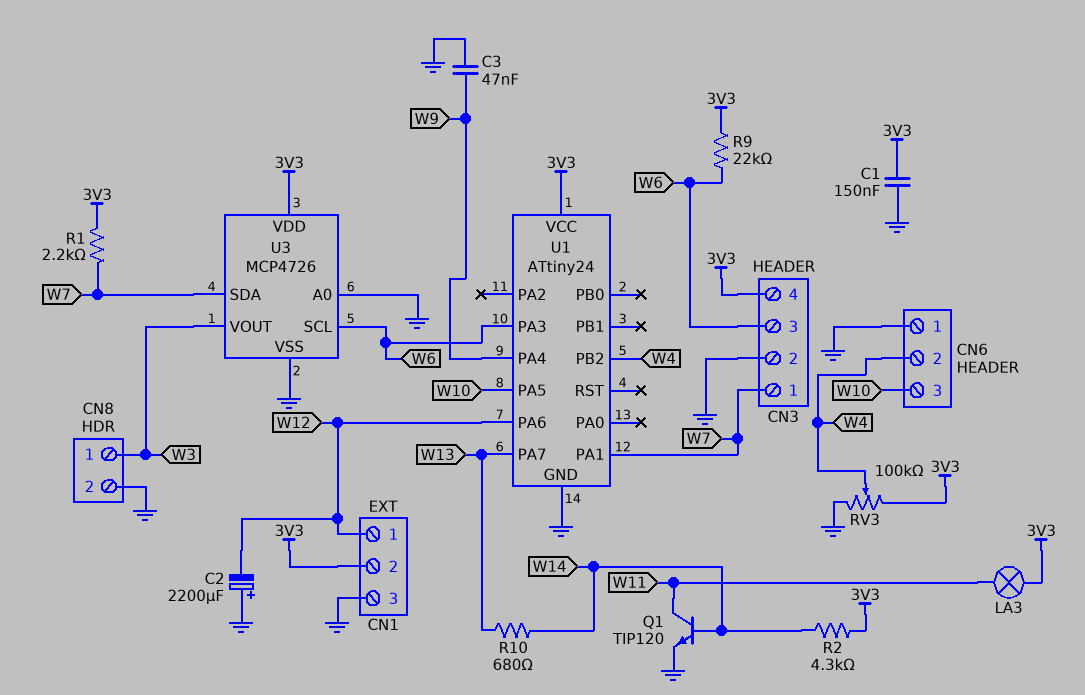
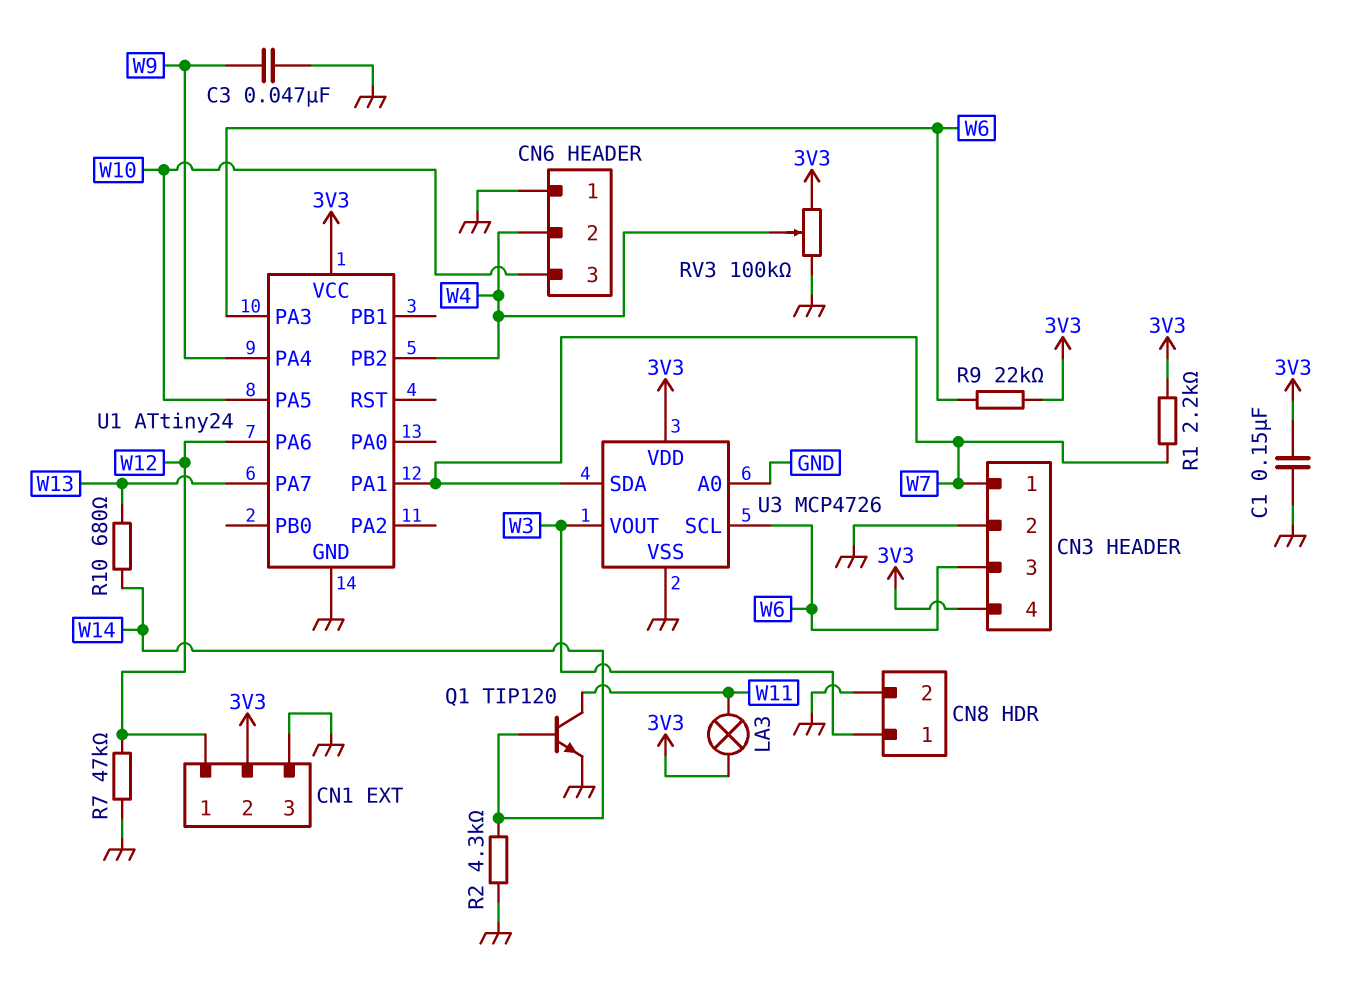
C2: 2200uF (plus GND, minus W12) -> none
R2: 4.3k (3V3, W14) -> 4.3k (GND, W14)
R7: none -> 47k (GND, W12)

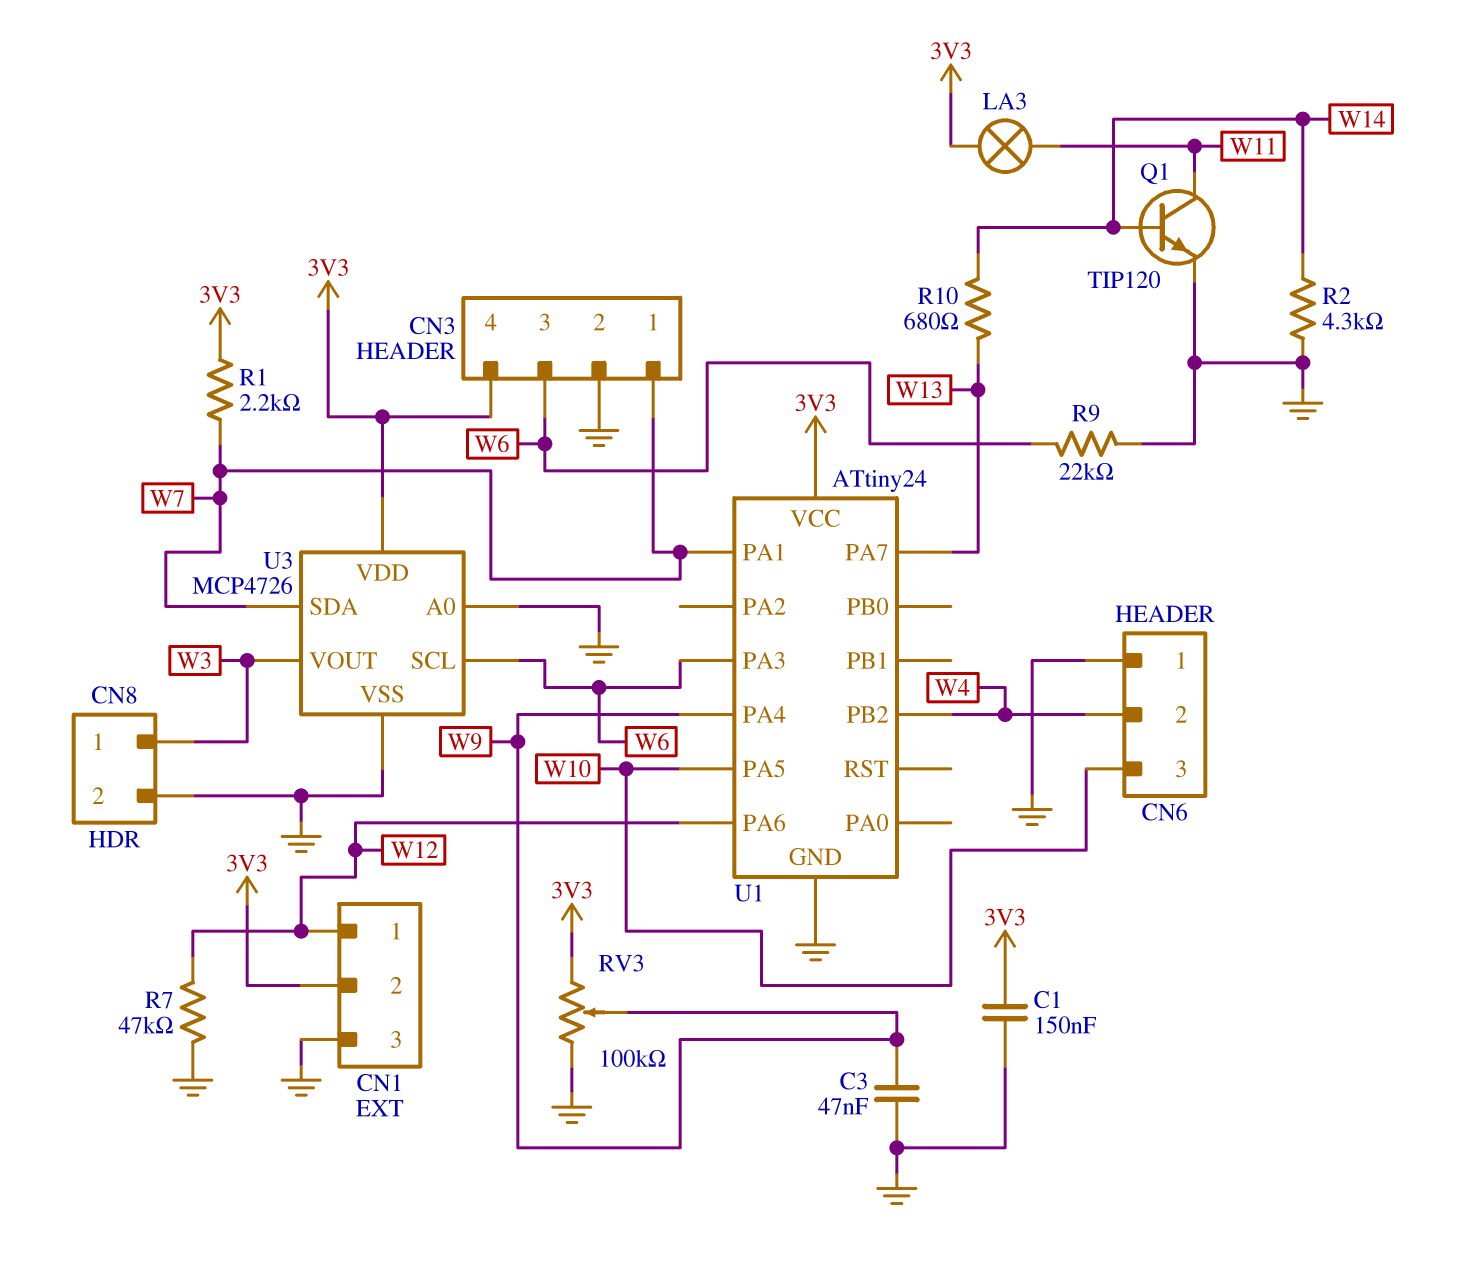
R9: 22k (3V3, W6) -> 22k (GND, W6)
RV3: 100k (3V3, GND, wiper W4) -> 100k (3V3, GND, wiper W9)

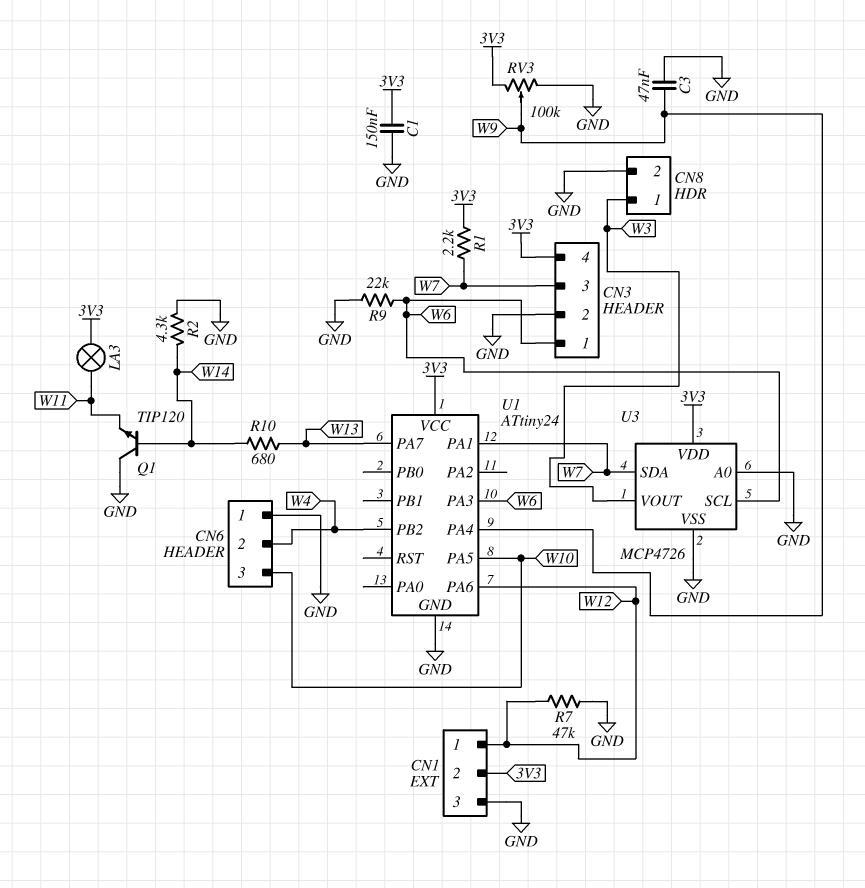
CN3 pin 1: W7 -> W6
CN3 pin 3: W6 -> W7
Q1: NPN TIP120 (B W14, C W11, E GND) -> NPN TIP120 (B W14, C GND, E W11)

